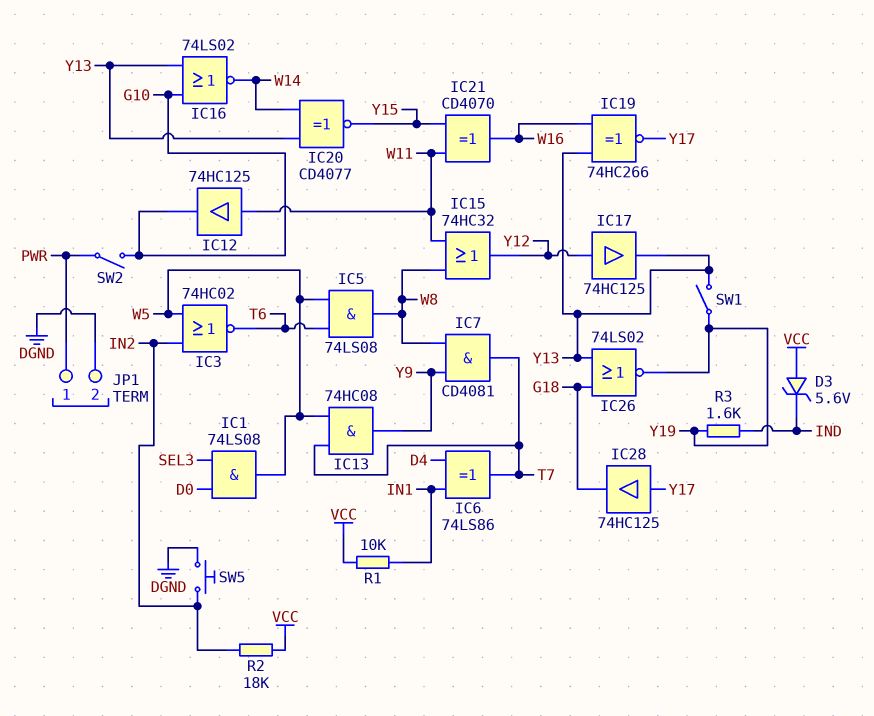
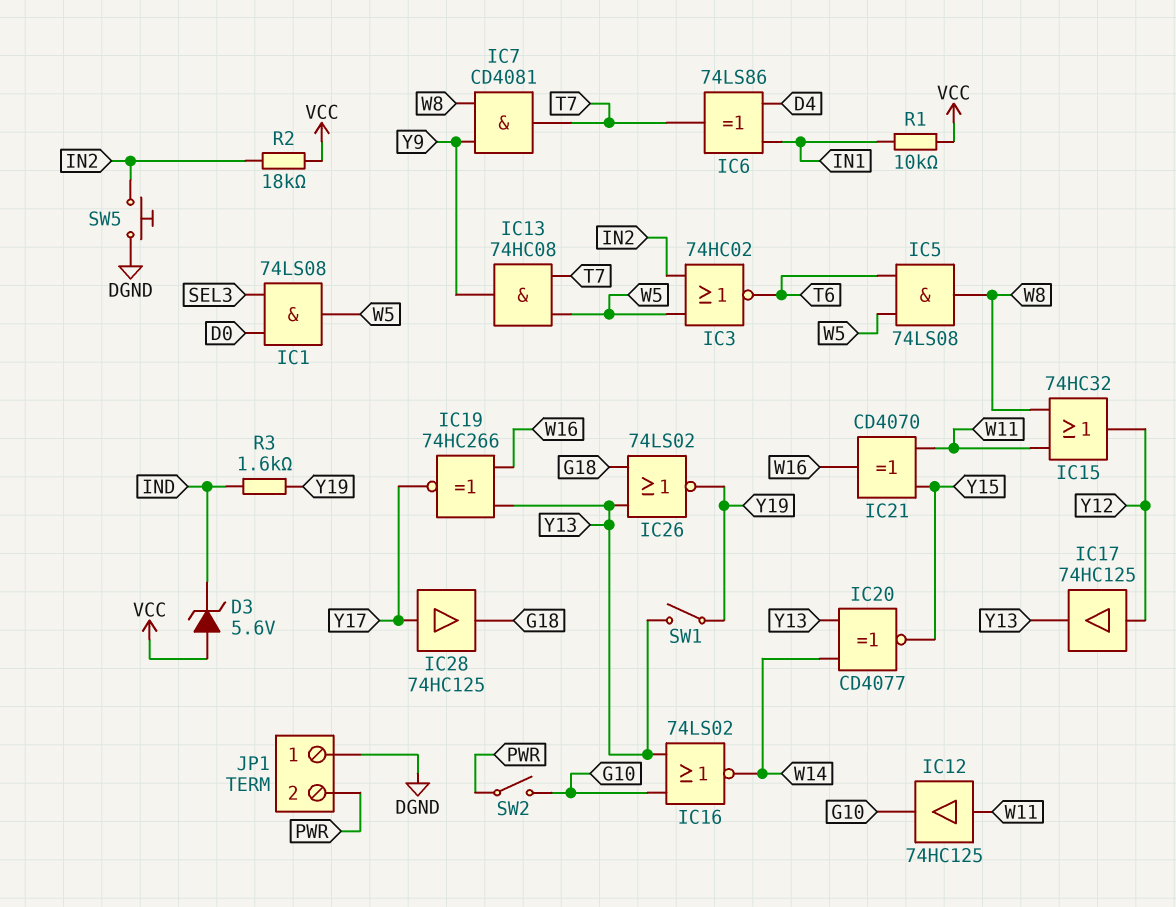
JP1 pin 1: PWR -> DGND
JP1 pin 2: DGND -> PWR

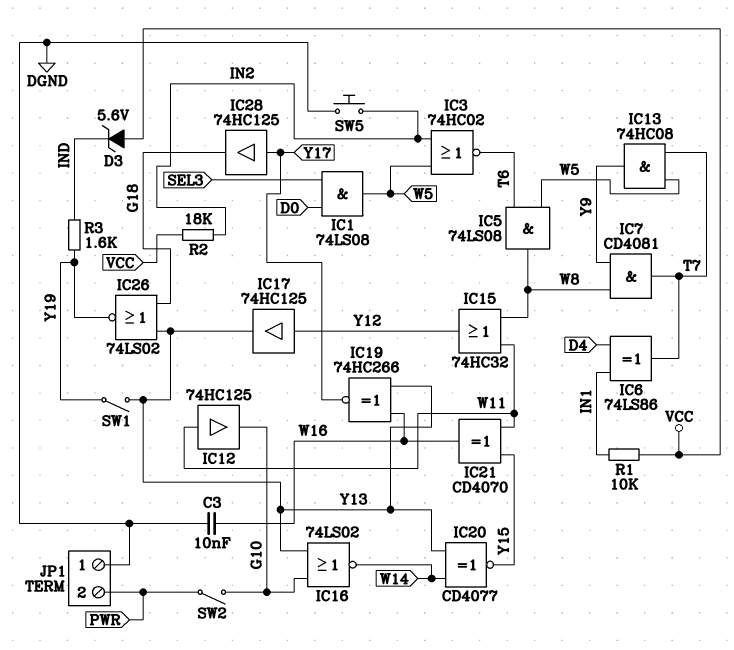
C3: none -> 10nF (DGND, W16)

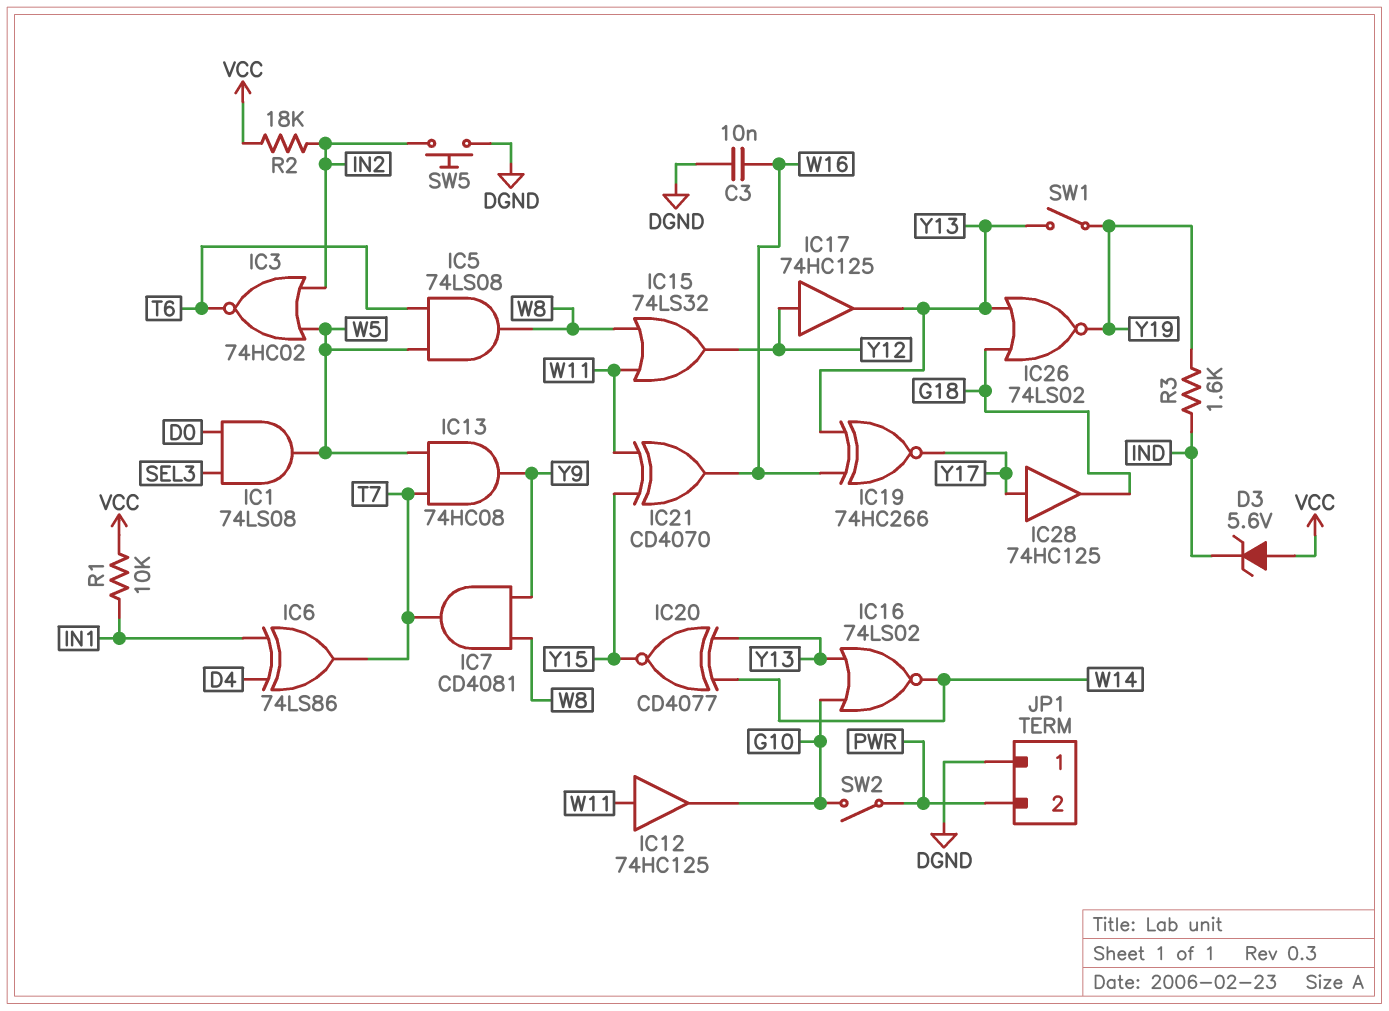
IC15: OR 74HC32 (in W8, in W11, out Y12) -> OR 74LS32 (in W8, in W11, out Y12)

